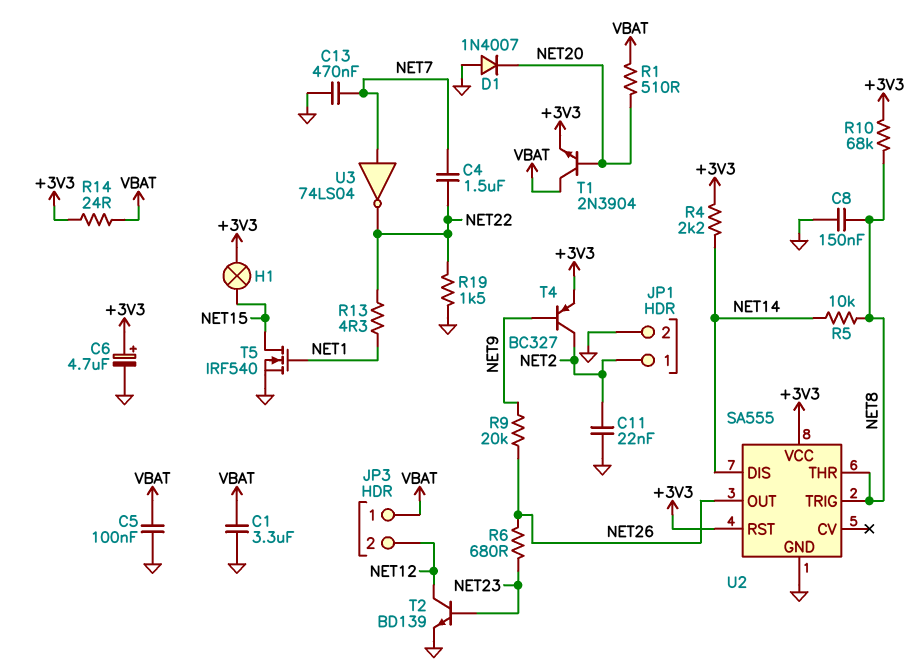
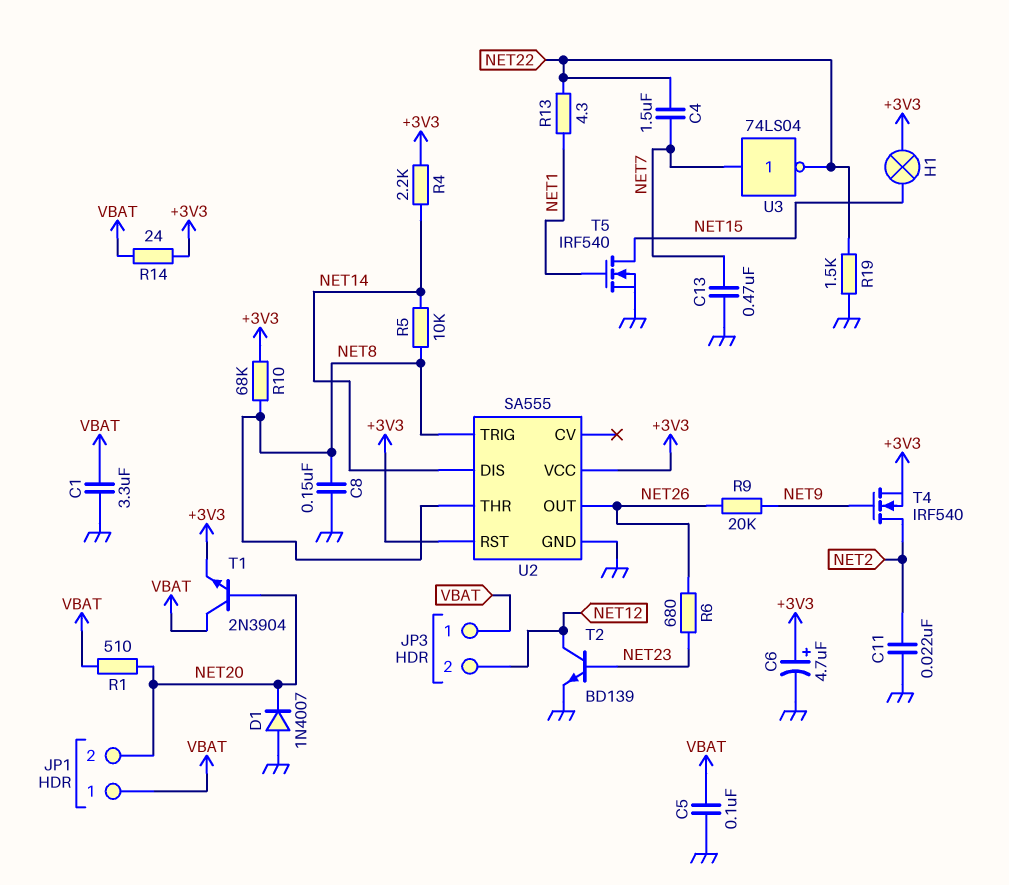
JP1 pin 1: NET2 -> VBAT
JP1 pin 2: GND -> NET20
T4: PNP BC327 (B NET9, C NET2, E +3V3) -> NMOS IRF540 (G NET9, D NET2, S +3V3)

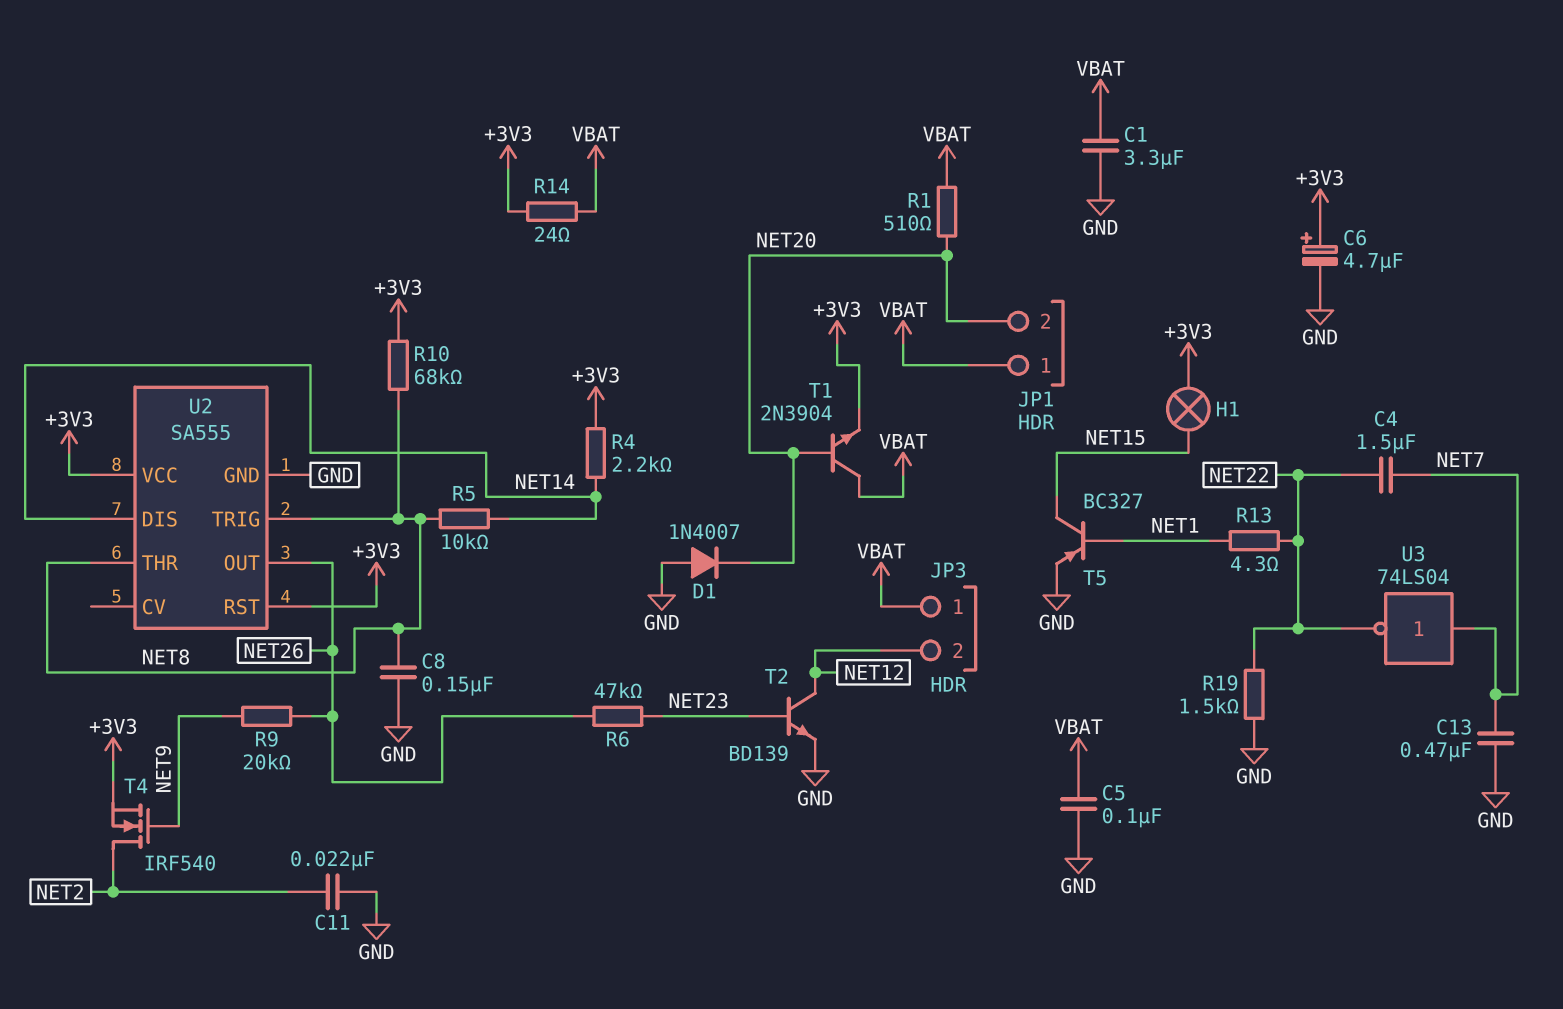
R6: 680 (NET23, NET26) -> 47k (NET23, NET26)
T5: NMOS IRF540 (G NET1, D NET15, S GND) -> PNP BC327 (B NET1, C NET15, E GND)

